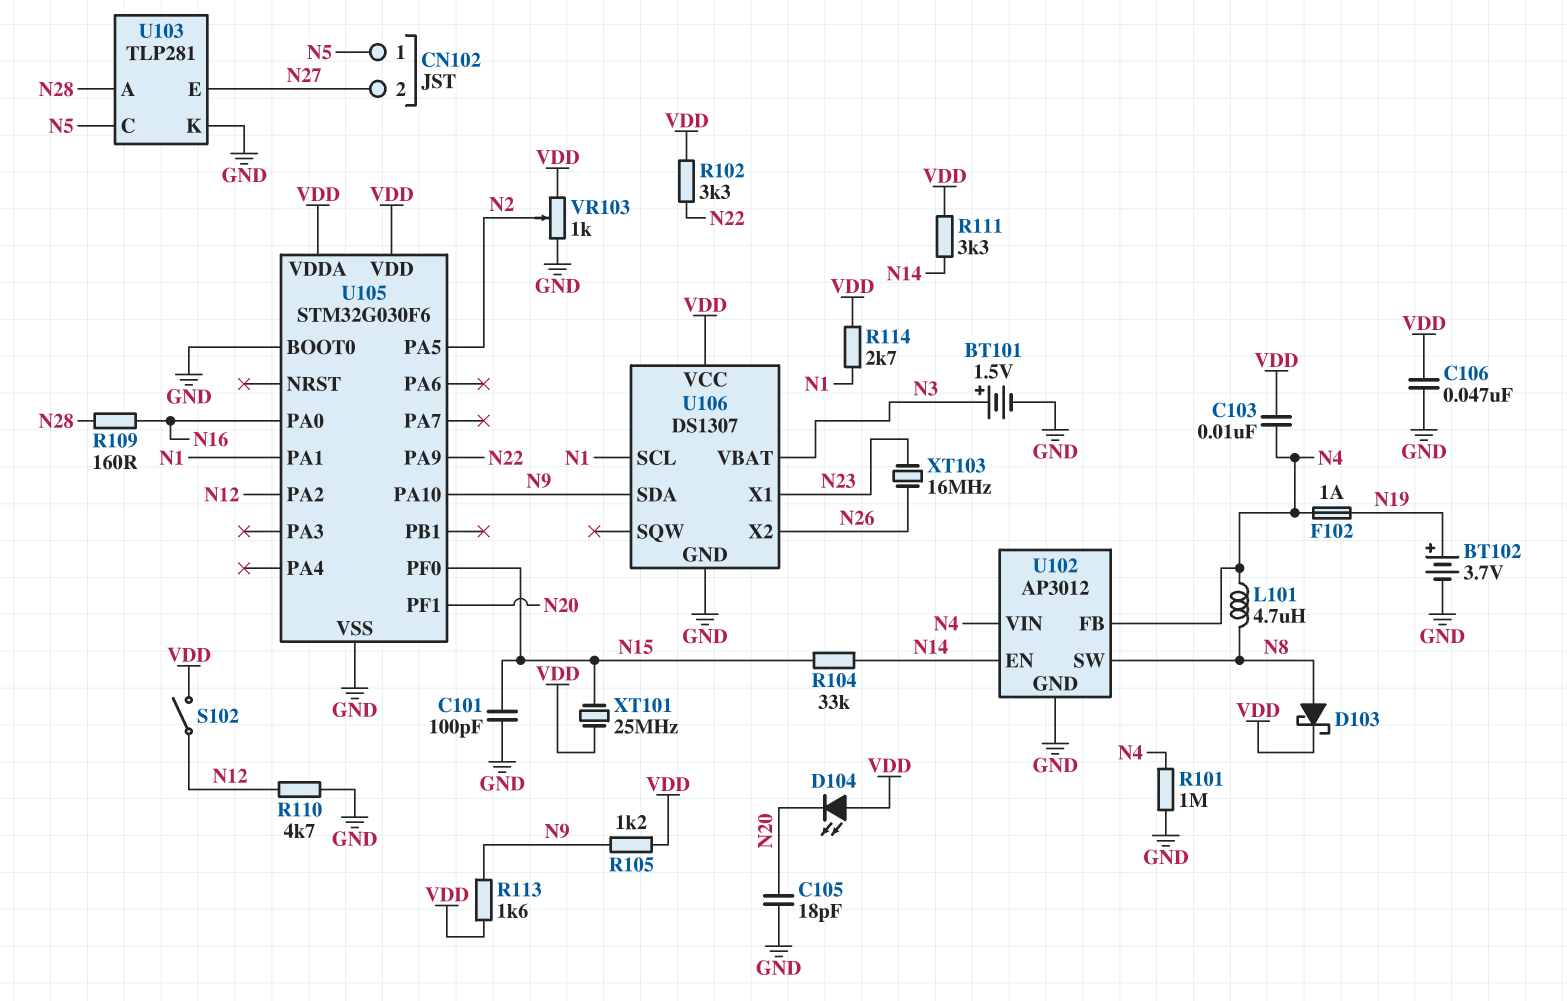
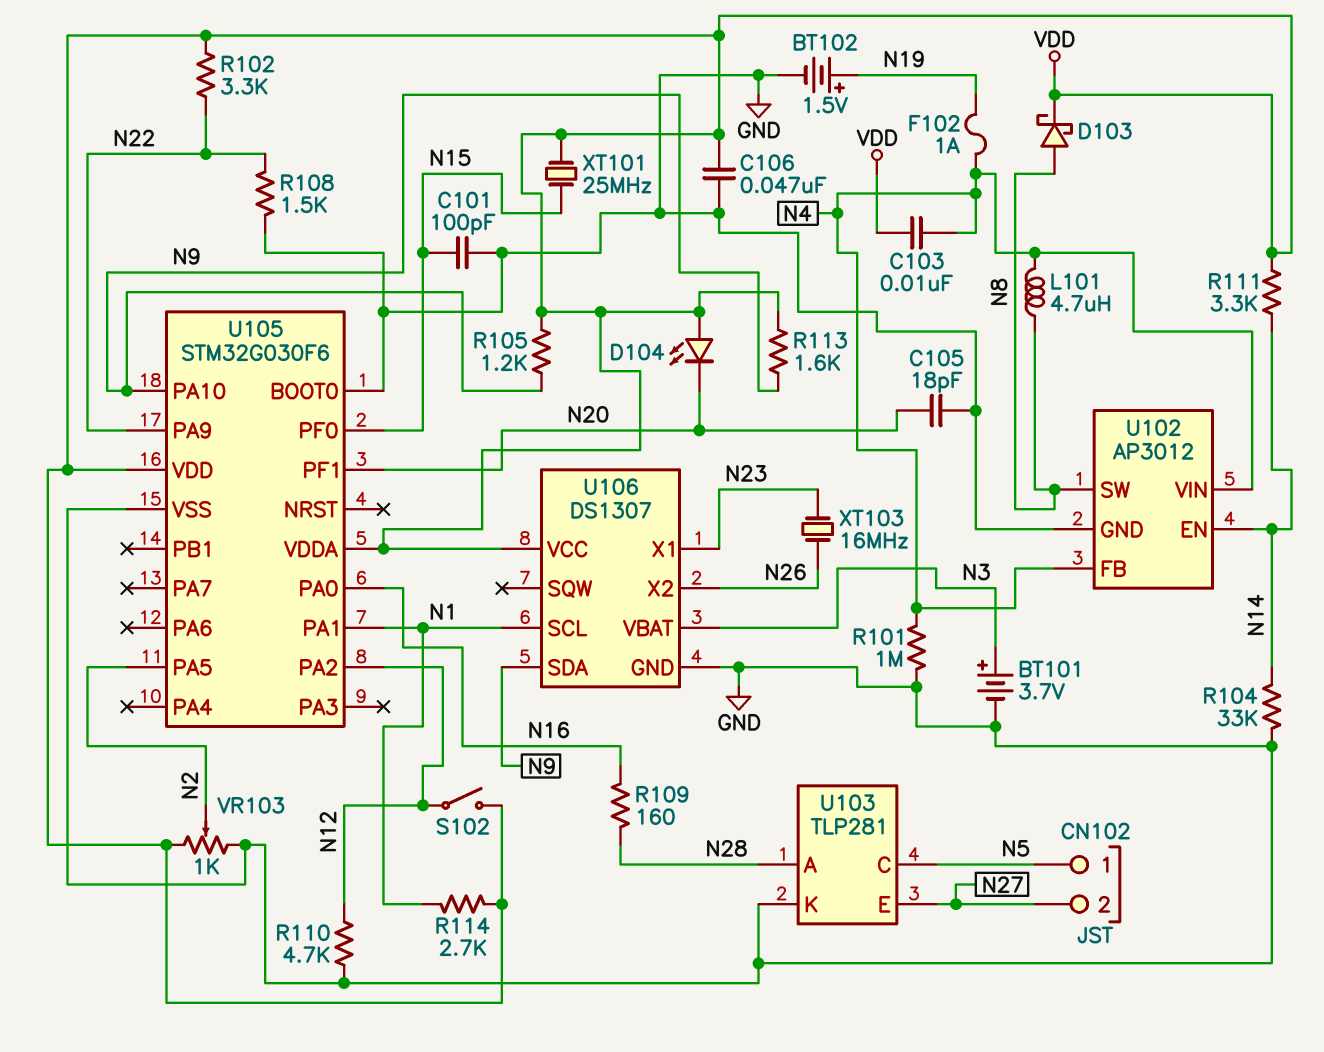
BT101: 1.5V (plus N3, minus GND) -> 3.7V (plus N3, minus GND)
BT102: 3.7V (plus N19, minus GND) -> 1.5V (plus N19, minus GND)
R104: 33k (N14, N15) -> 33k (GND, N14)
R108: none -> 1.5k (GND, N22)

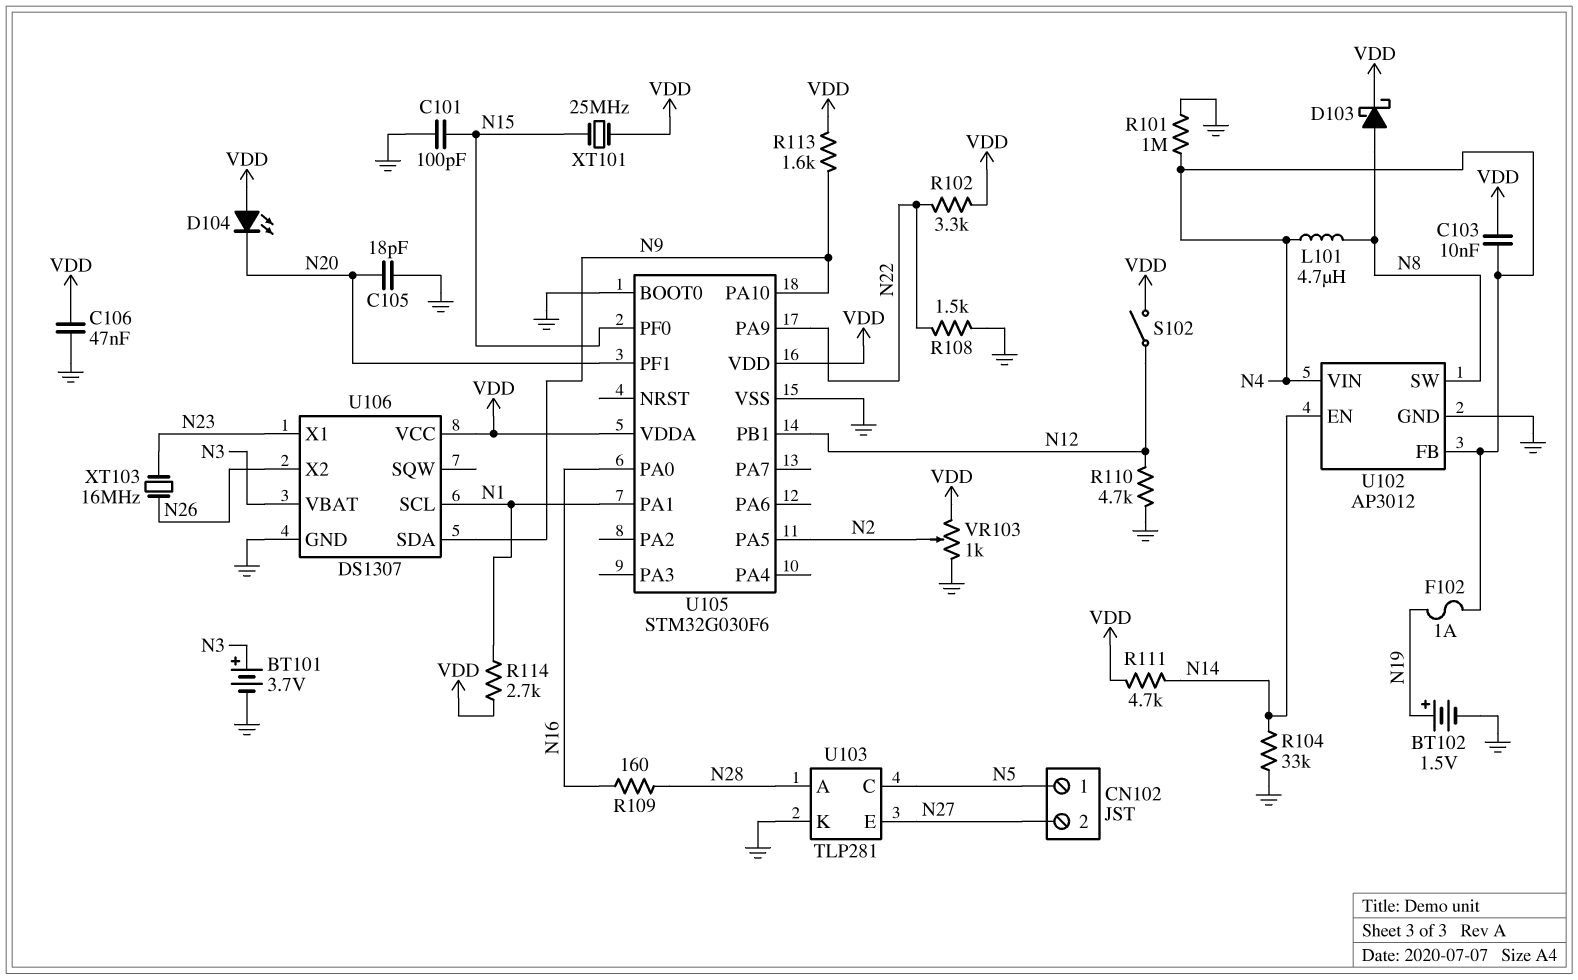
R105: 1.2k (N9, VDD) -> none
R111: 3.3k (N14, VDD) -> 4.7k (N14, VDD)
U105 pin PA2: N12 -> none
U105 pin PB1: none -> N12

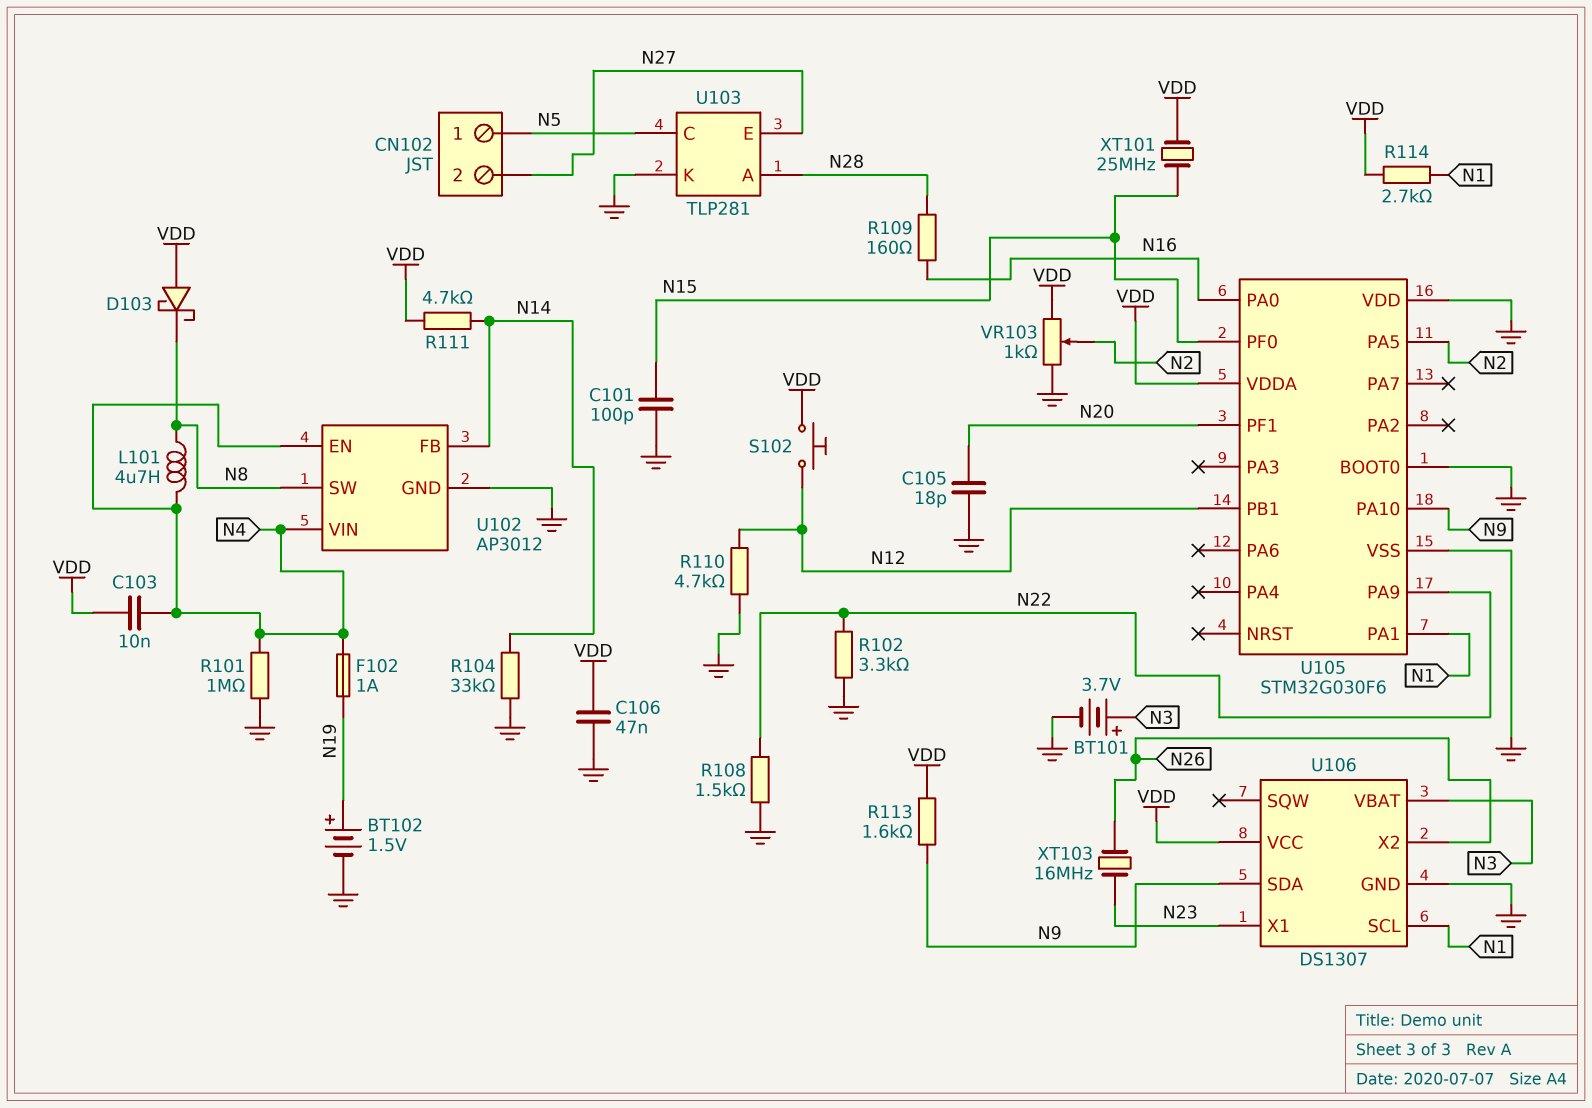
D103: schottky (A N8, K VDD) -> schottky (A VDD, K N8)
D104: LED (A VDD, K N20) -> none
R102: 3.3k (N22, VDD) -> 3.3k (GND, N22)
S102: switch (N12, VDD) -> button (N12, VDD)
U102 pin EN: N14 -> N4
U102 pin FB: N4 -> N14
U105 pin VDD: VDD -> GND

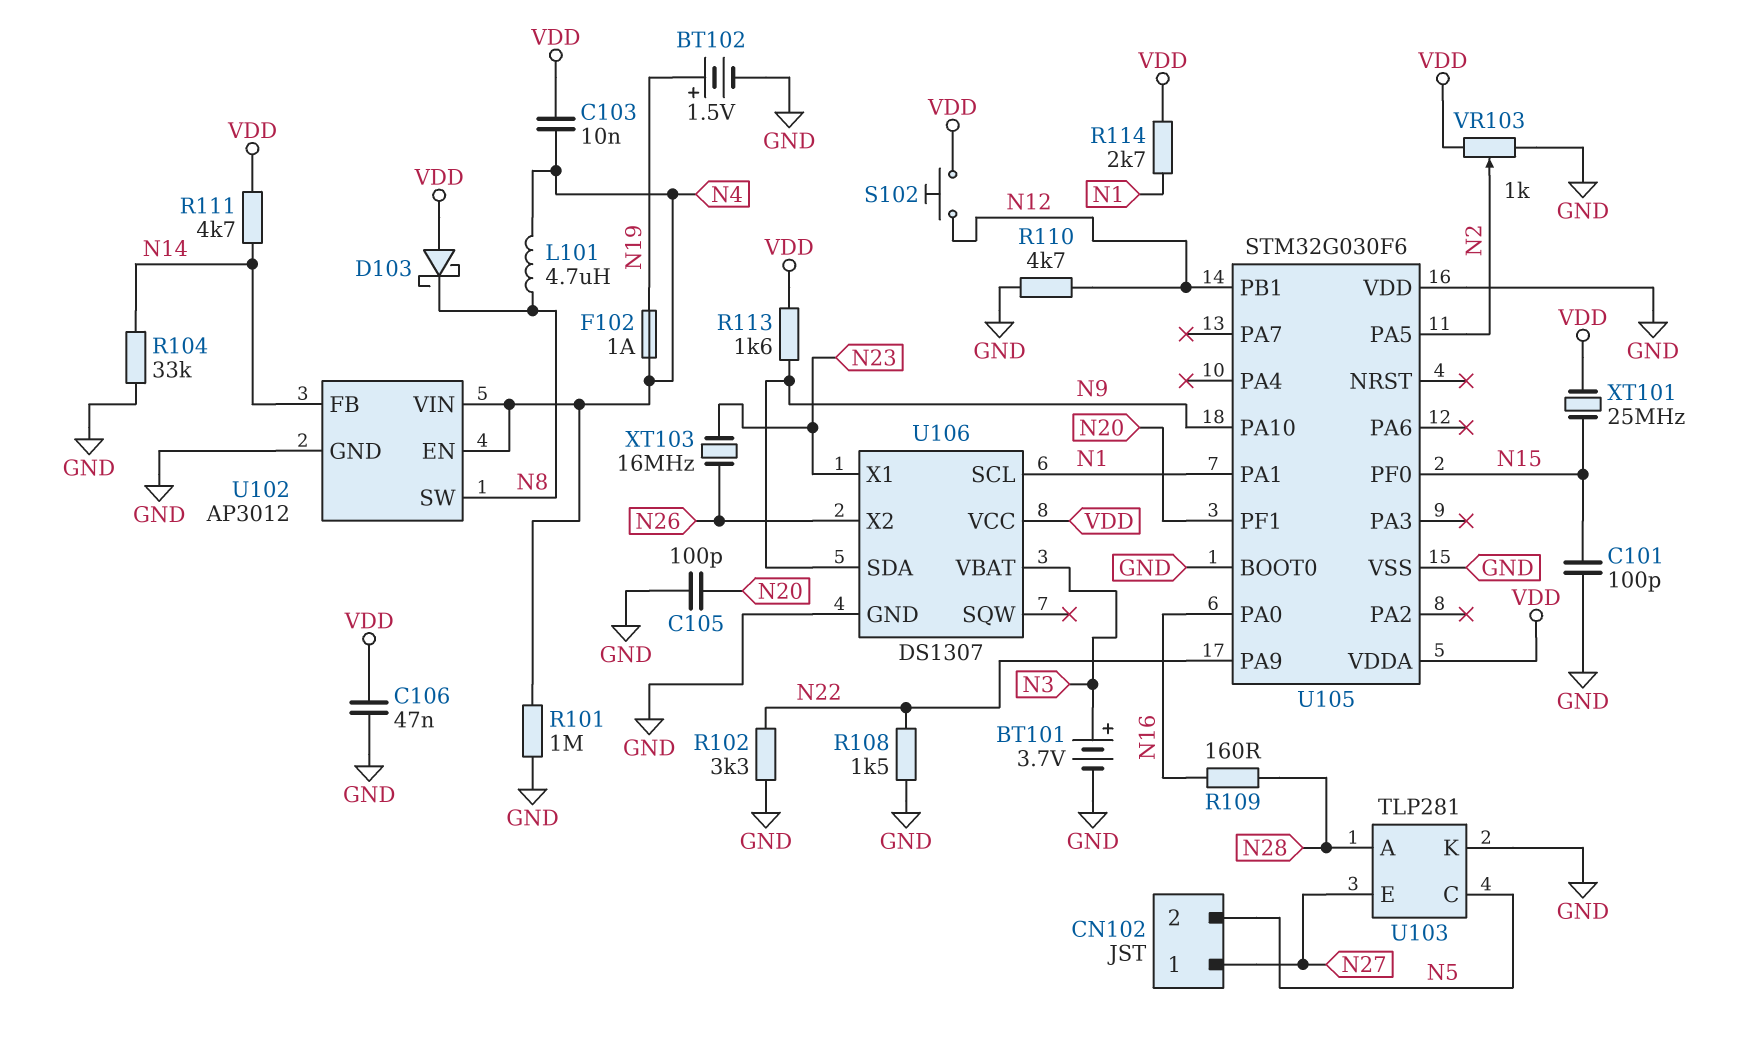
C105: 18pF (GND, N20) -> 100pF (GND, N20)
CN102 pin 1: N5 -> N27
CN102 pin 2: N27 -> N5

